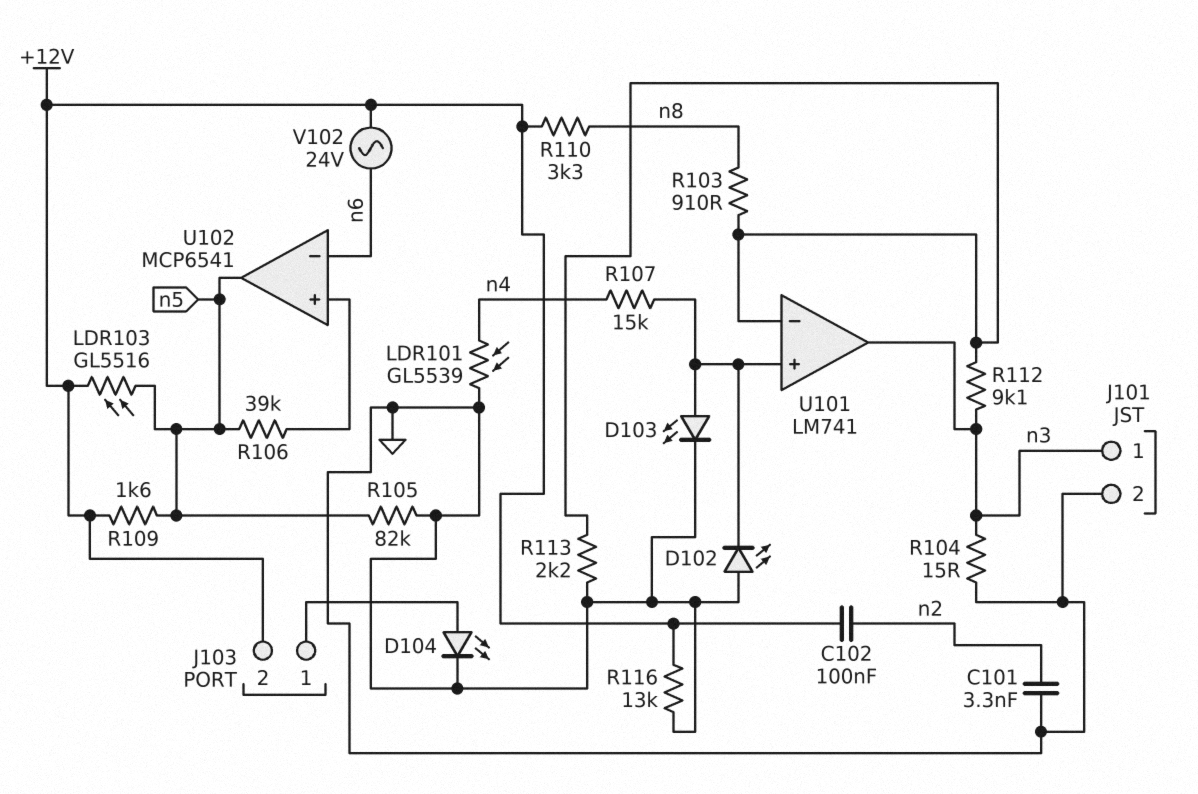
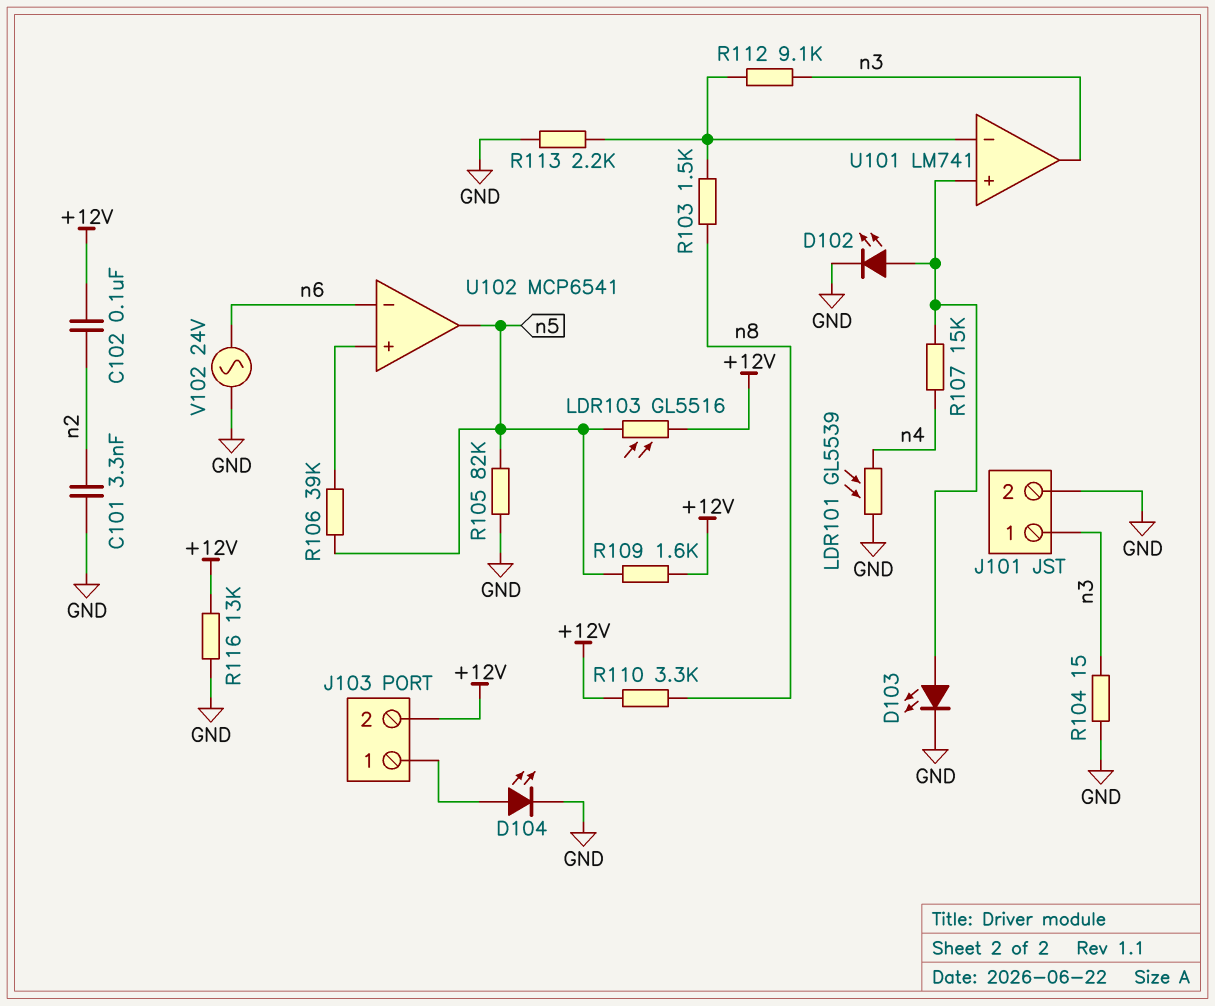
D102: LED (A GND, K U101/in+) -> LED (A U101/in+, K GND)
R103: 910 (U101/in-, n8) -> 1.5k (U101/in-, n8)
V102: AC 24V (+12V, n6) -> AC 24V (GND, n6)

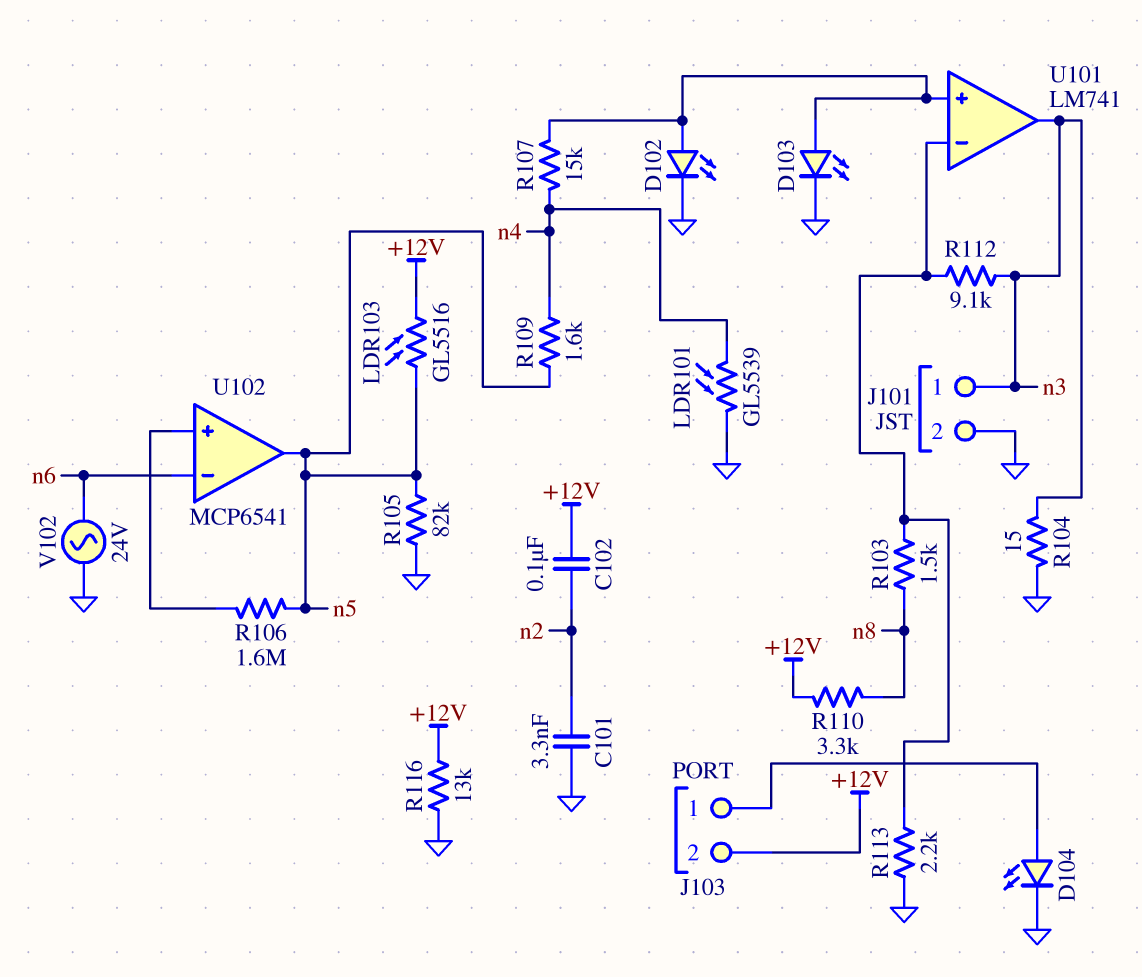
R106: 39k (U102/in+, n5) -> 1.6M (U102/in+, n5)
R109: 1.6k (+12V, n5) -> 1.6k (n4, n5)

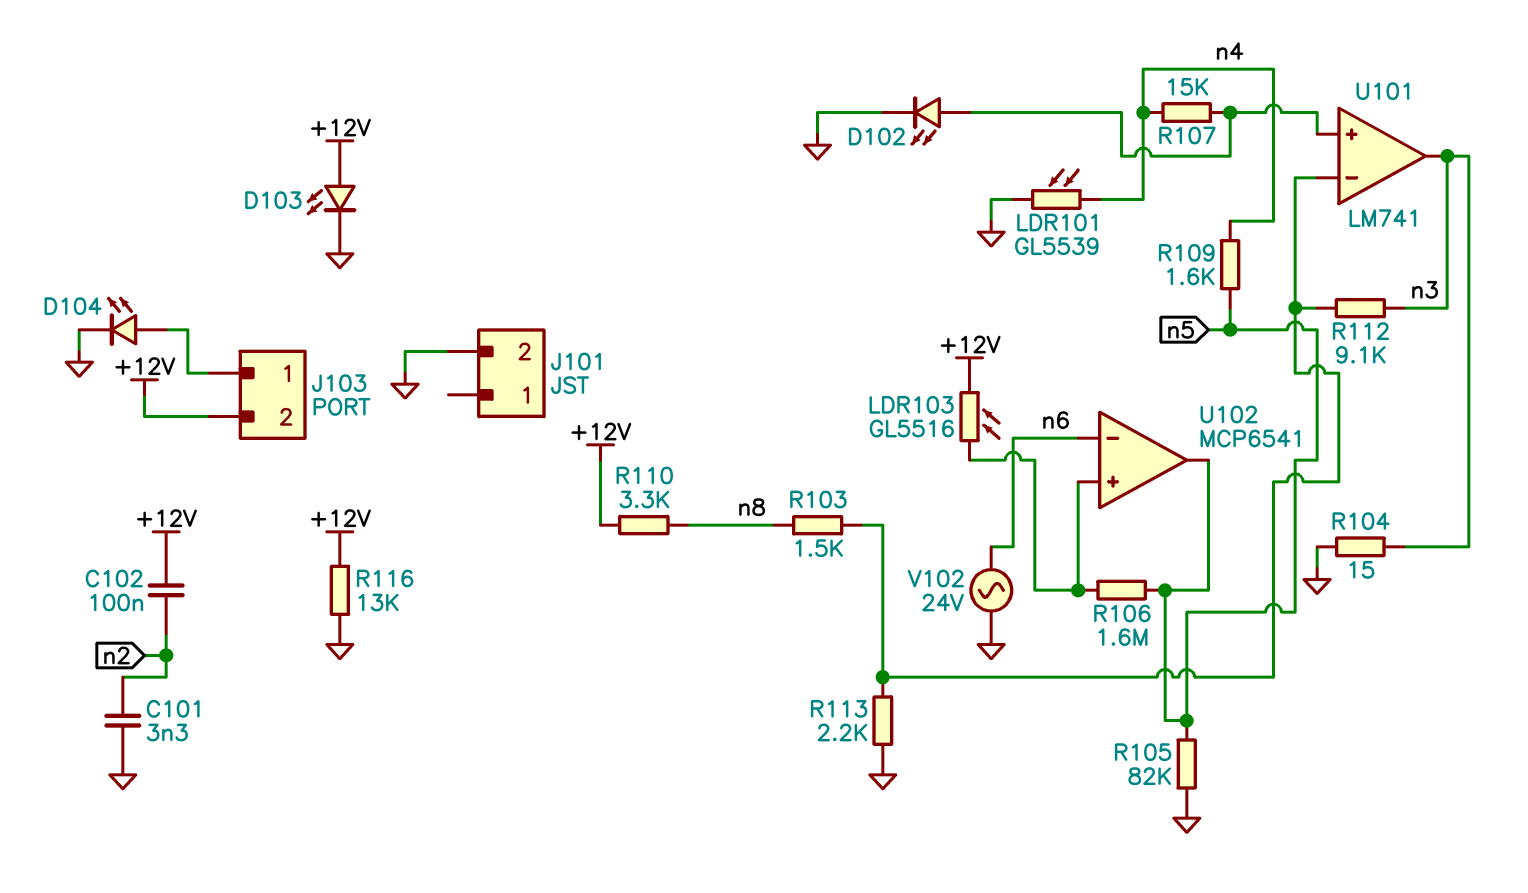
D103: LED (A U101/in+, K GND) -> LED (A +12V, K GND)
J101 pin 1: n3 -> none
LDR103: GL5516 (+12V, n5) -> GL5516 (+12V, U102/in+)

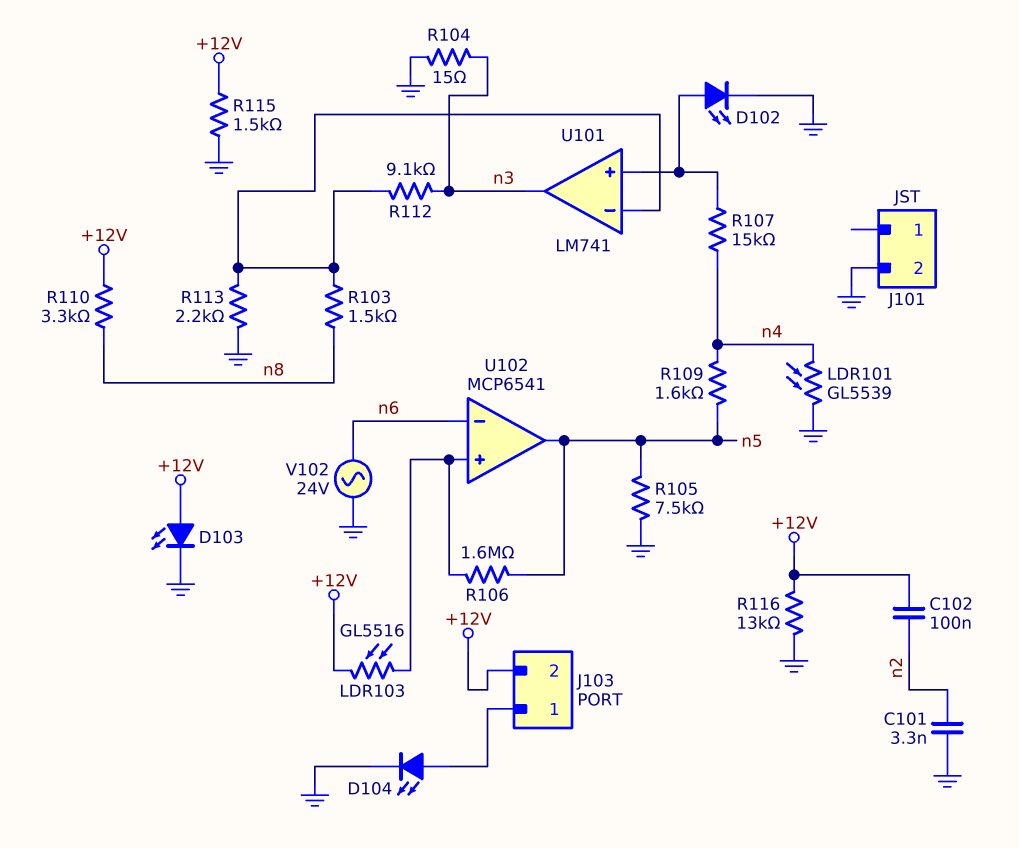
R105: 82k (GND, n5) -> 7.5k (GND, n5)
R115: none -> 1.5k (+12V, GND)

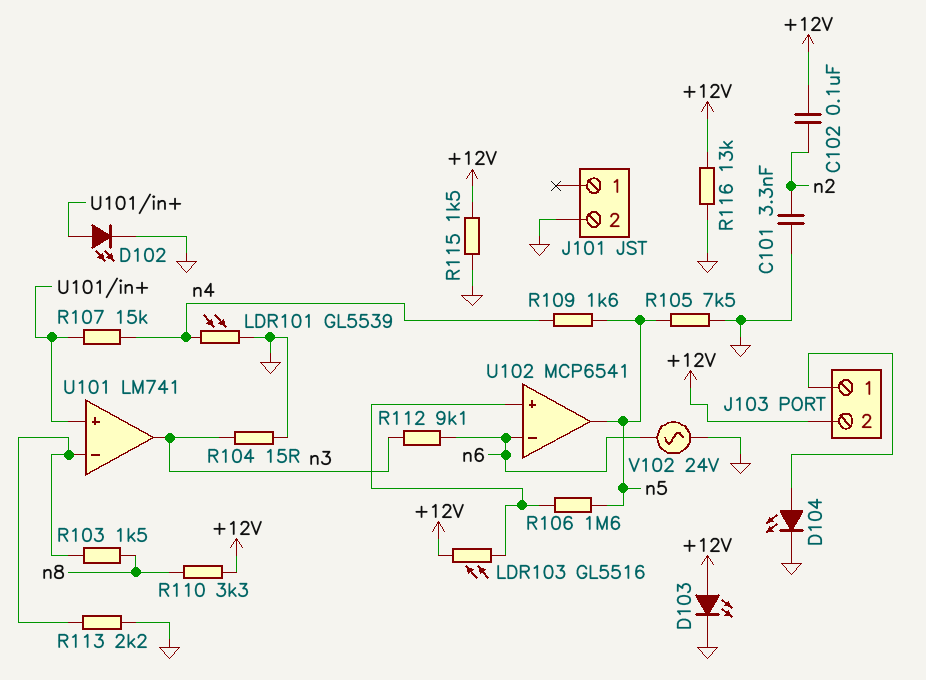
R112: 9.1k (U101/in-, n3) -> 9.1k (n3, n6)

